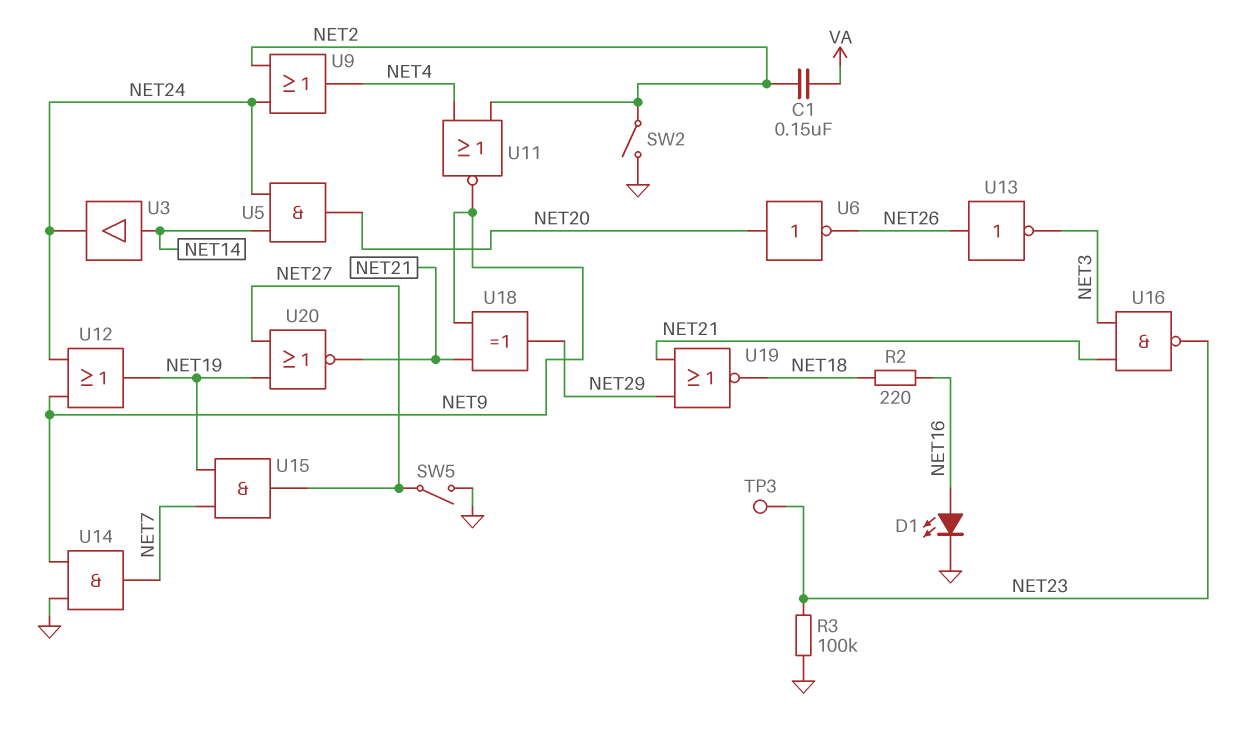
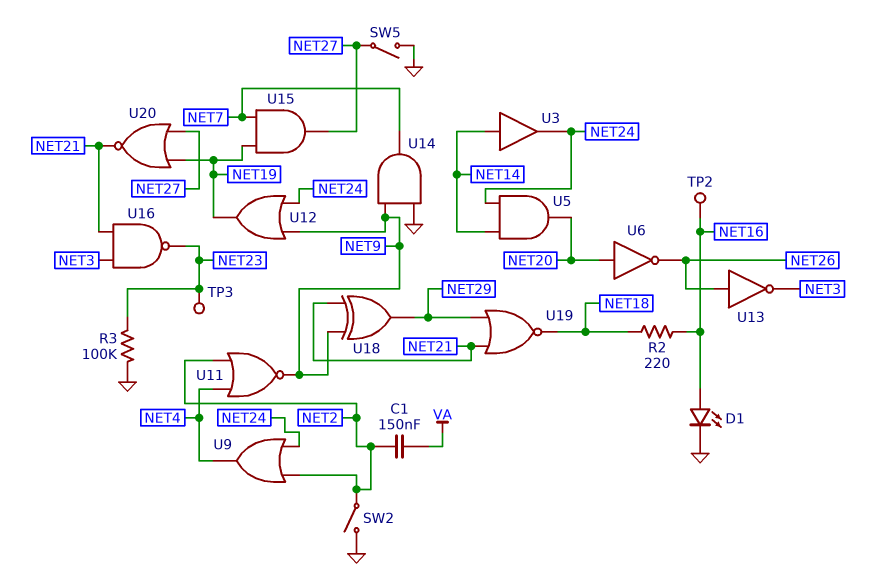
TP2: none -> test point (NET16)

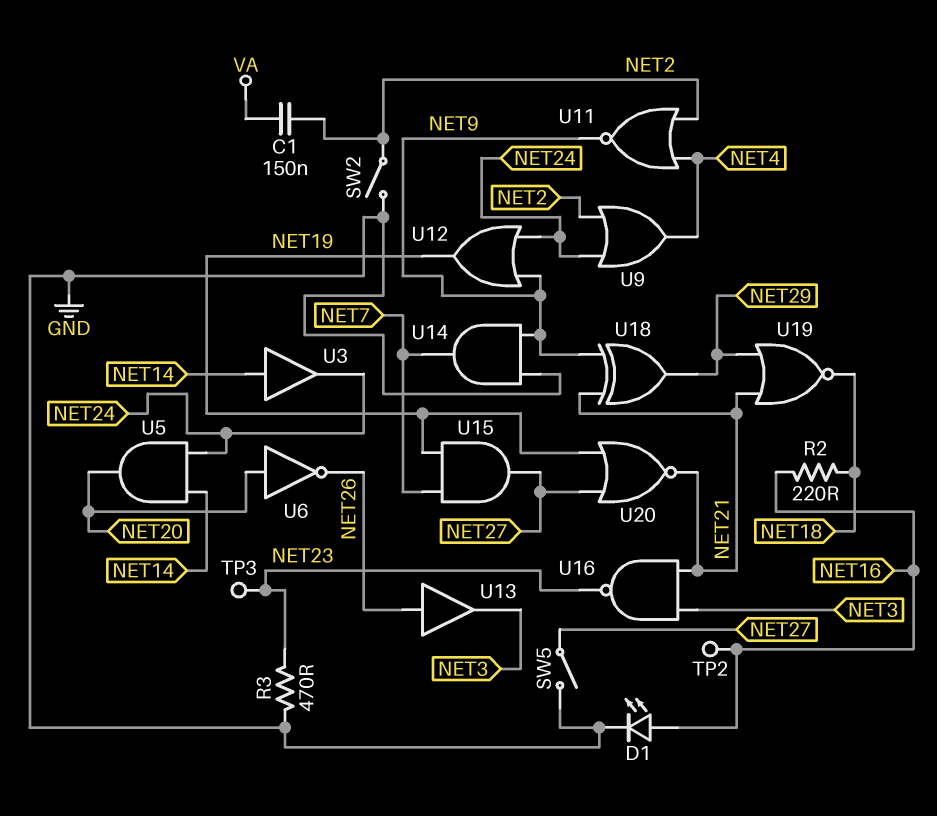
R3: 100k (GND, NET23) -> 470 (GND, NET23)
U13: NOT (in NET26, out NET3) -> buffer (in NET26, out NET3)

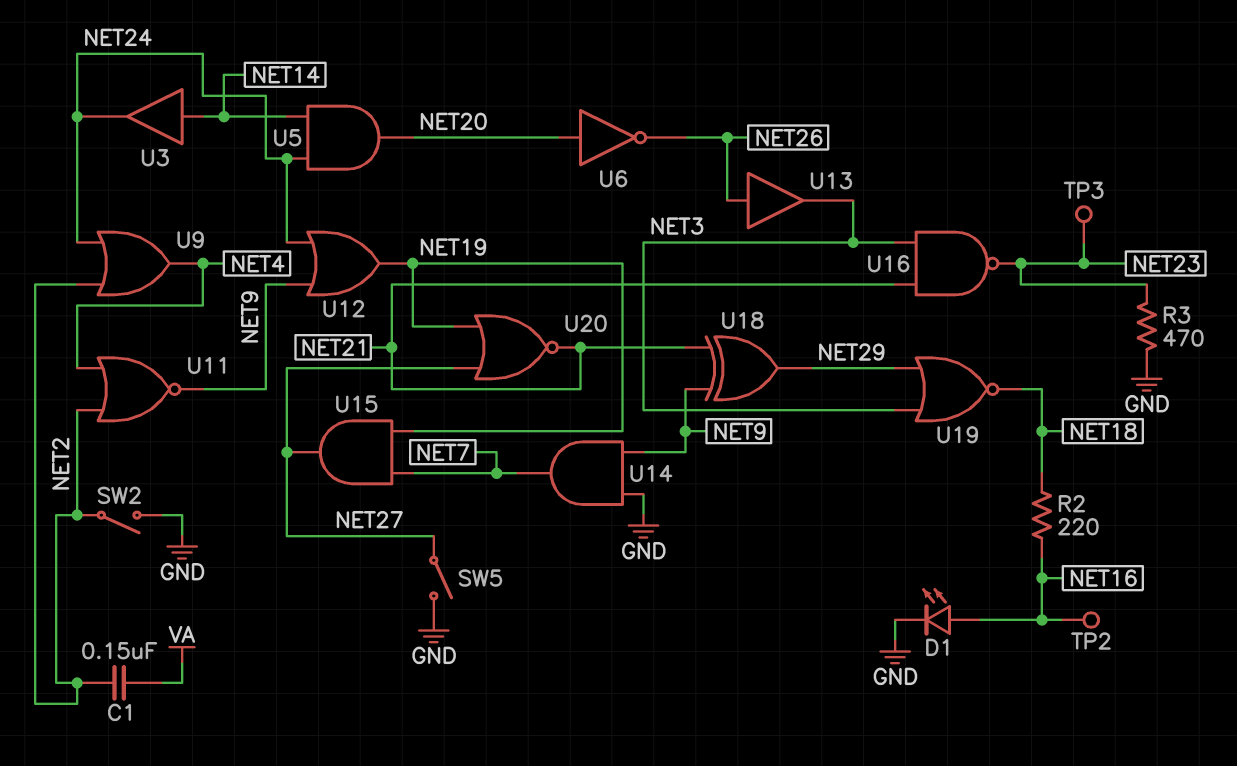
U19: NOR (in NET21, in NET29, out NET18) -> NOR (in NET3, in NET29, out NET18)

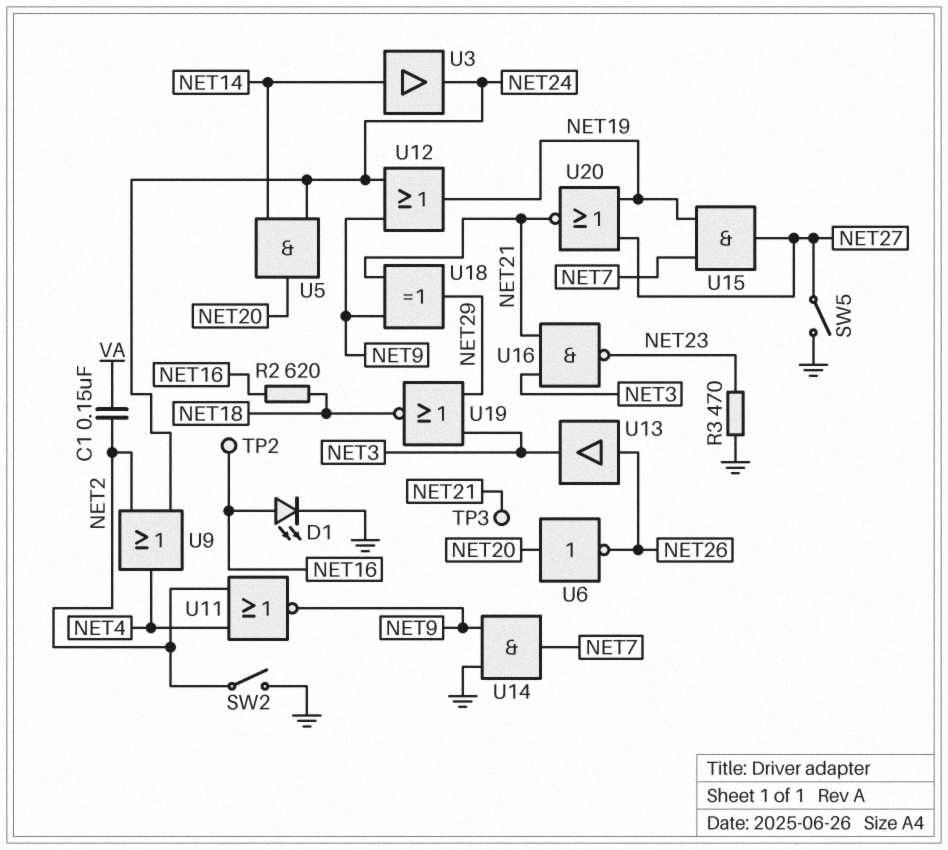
R2: 220 (NET16, NET18) -> 620 (NET16, NET18)
TP3: test point (NET23) -> test point (NET21)

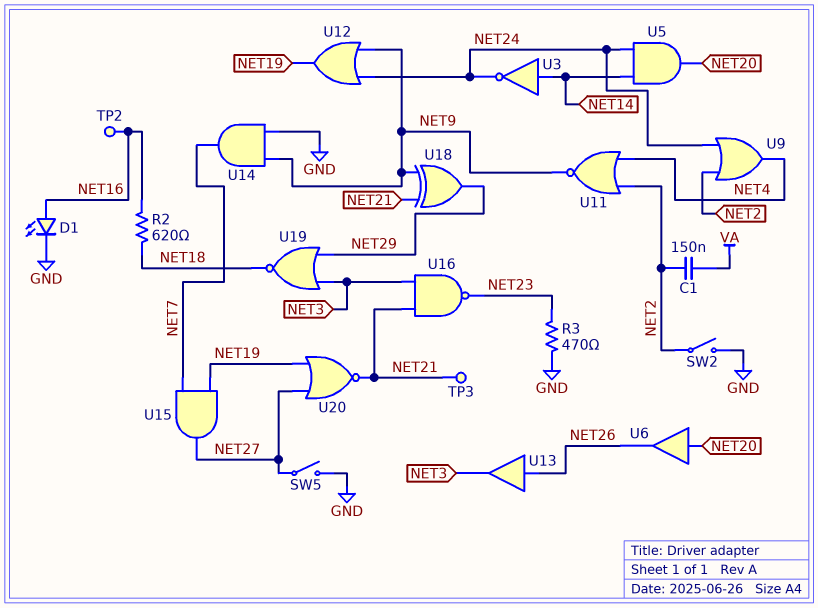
U3: buffer (in NET14, out NET24) -> NOT (in NET14, out NET24)
U6: NOT (in NET20, out NET26) -> buffer (in NET20, out NET26)

